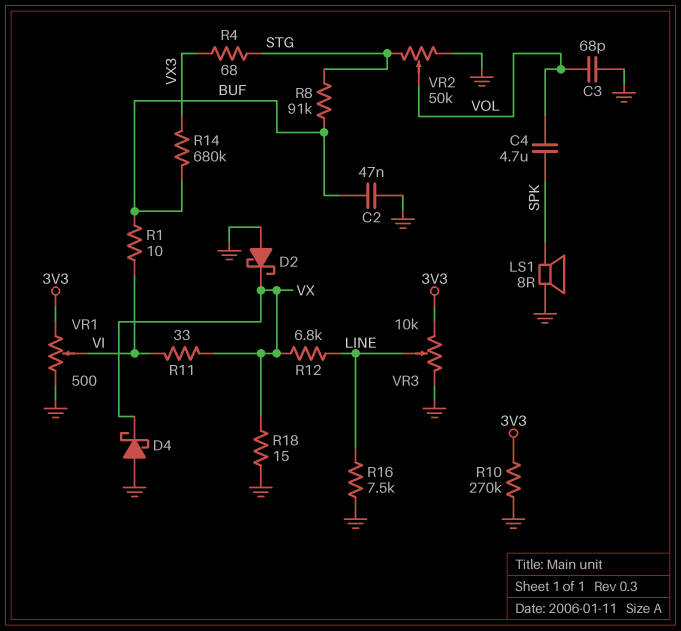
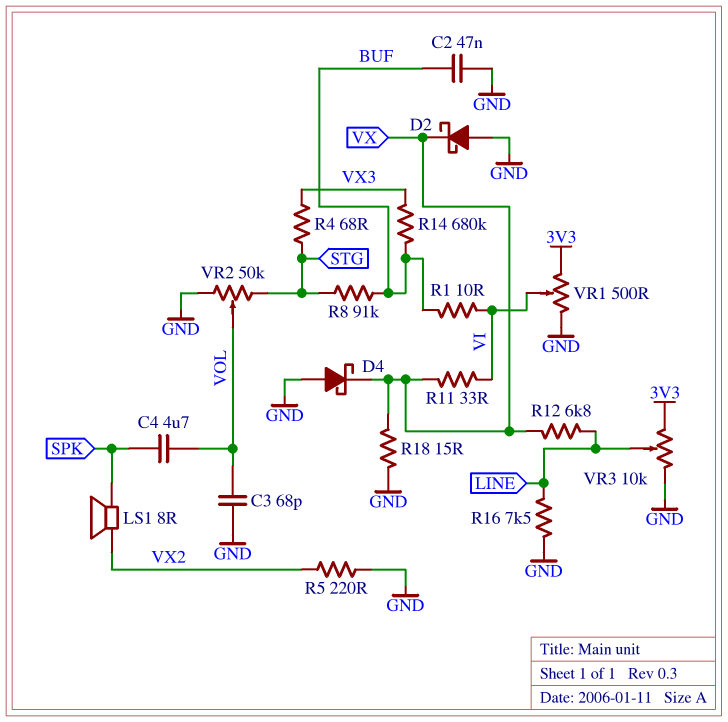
LS1: speaker 8R (GND, SPK) -> speaker 8R (SPK, VX2)
R5: none -> 220 (GND, VX2)
R10: 270k (3V3, GND) -> none

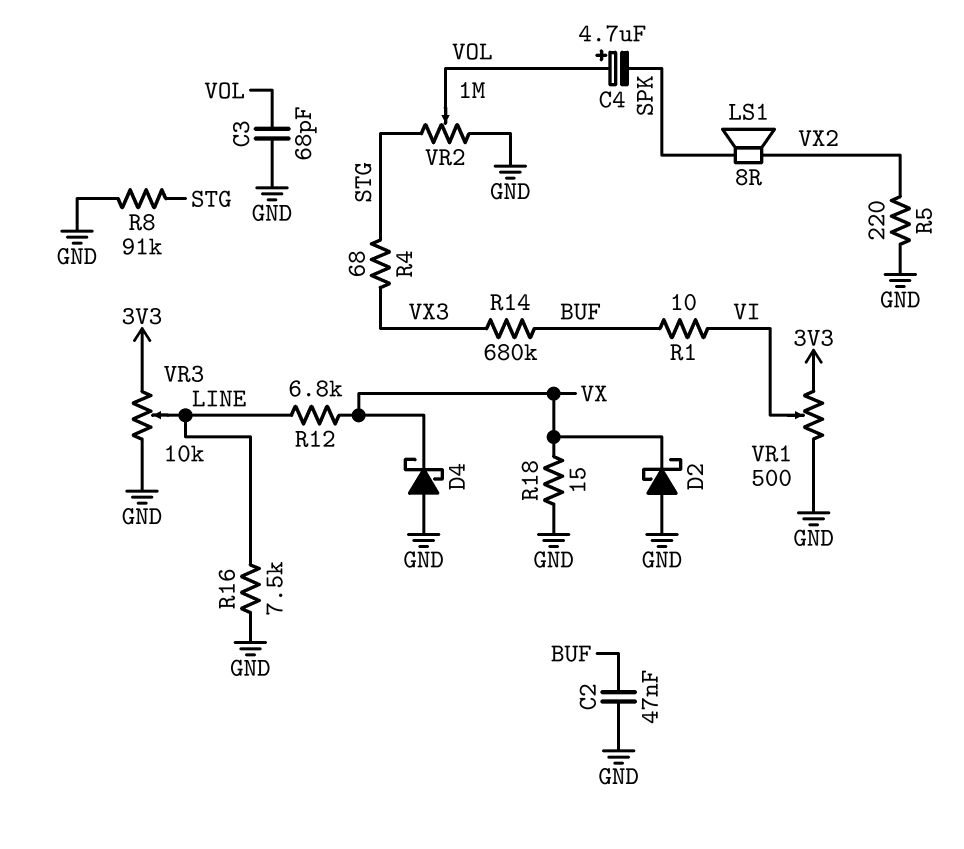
C4: 4.7uF (SPK, VOL) -> 4.7uF (plus VOL, minus SPK)
R8: 91k (BUF, STG) -> 91k (GND, STG)
R11: 33 (VI, VX) -> none
VR2: 50k (GND, STG, wiper VOL) -> 1M (GND, STG, wiper VOL)

